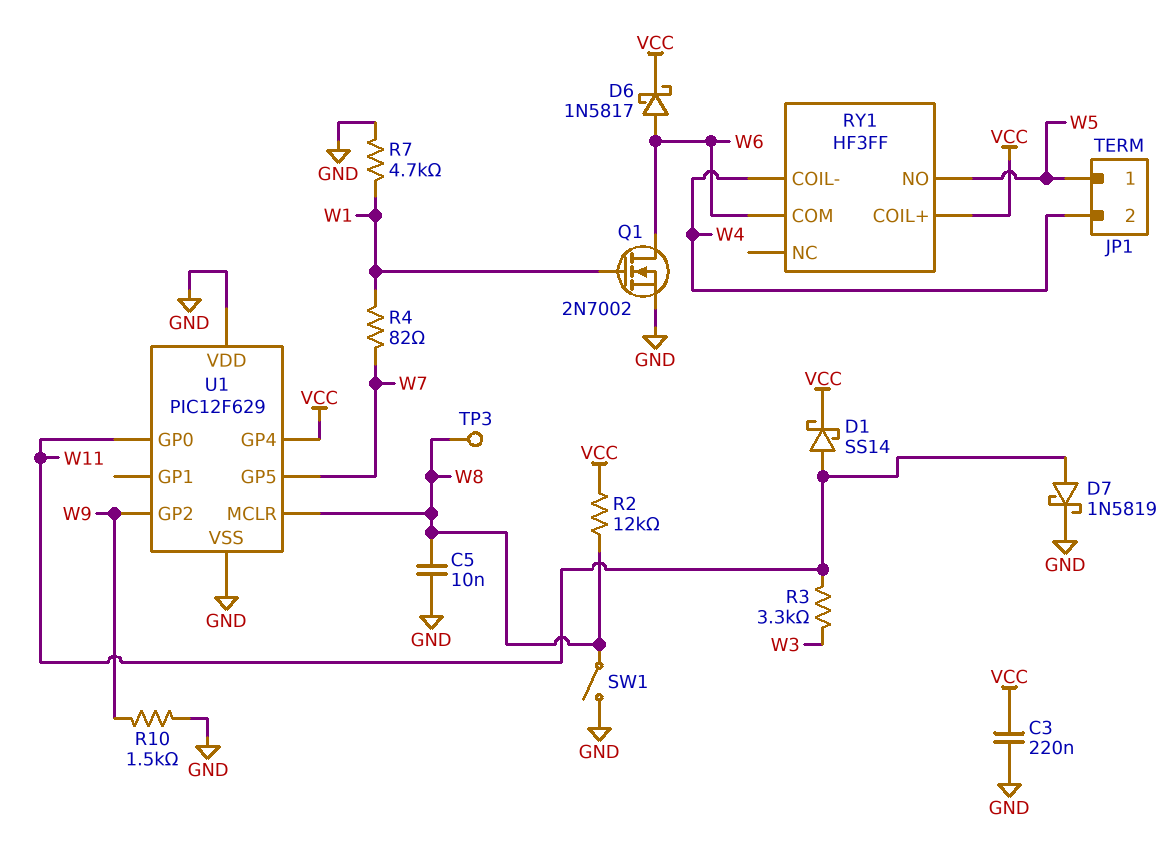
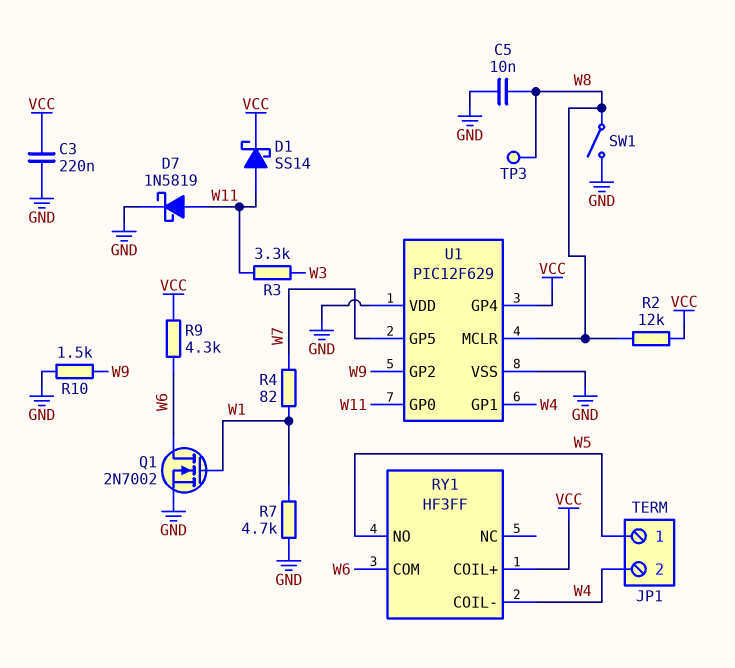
D6: schottky 1N5817 (A W6, K VCC) -> none
R9: none -> 4.3k (VCC, W6)
U1 pin GP1: none -> W4

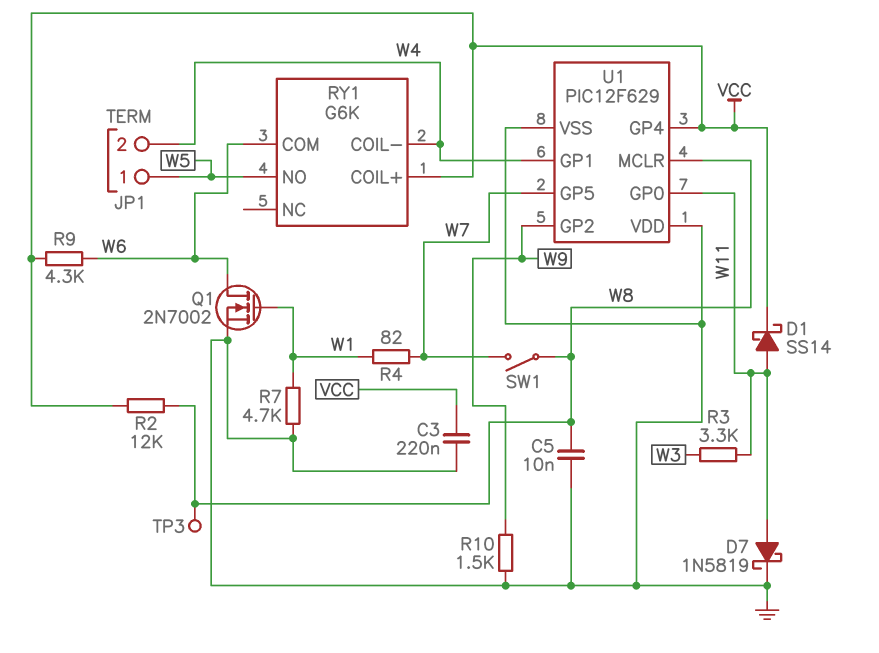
RY1: HF3FF -> G6K
SW1: switch (GND, W8) -> switch (W7, W8)

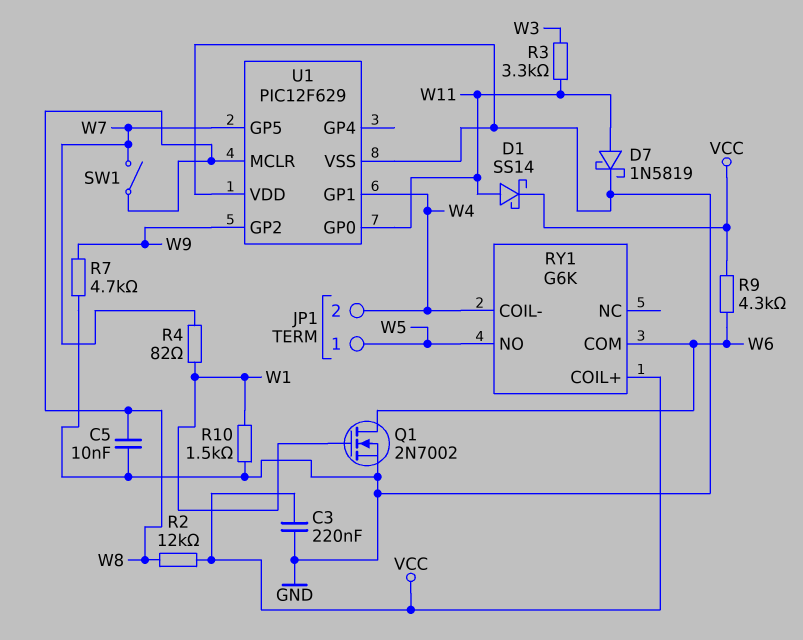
R7: 4.7k (GND, W1) -> 4.7k (GND, W9)
R10: 1.5k (GND, W9) -> 1.5k (GND, W1)
TP3: test point (W8) -> none
U1 pin GP4: VCC -> none

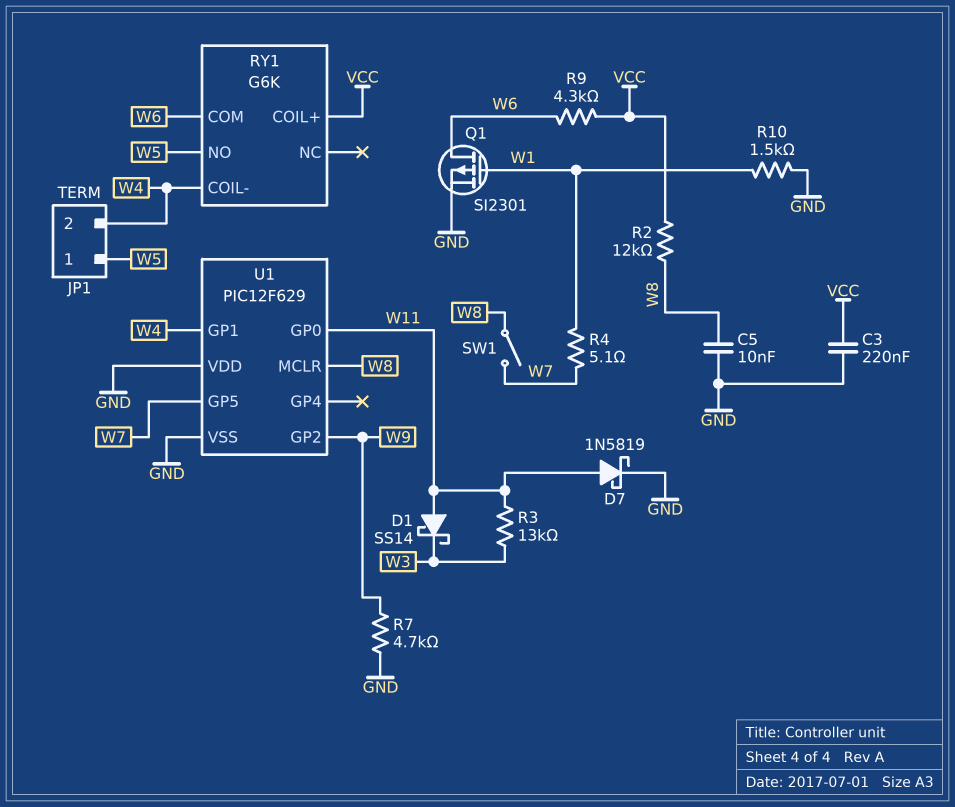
D1: schottky SS14 (A W11, K VCC) -> schottky SS14 (A W11, K W3)
Q1: NMOS 2N7002 (G W1, D W6, S GND) -> PMOS SI2301 (G W1, D W6, S GND)
R3: 3.3k (W3, W11) -> 13k (W3, W11)
R4: 82 (W1, W7) -> 5.1 (W1, W7)

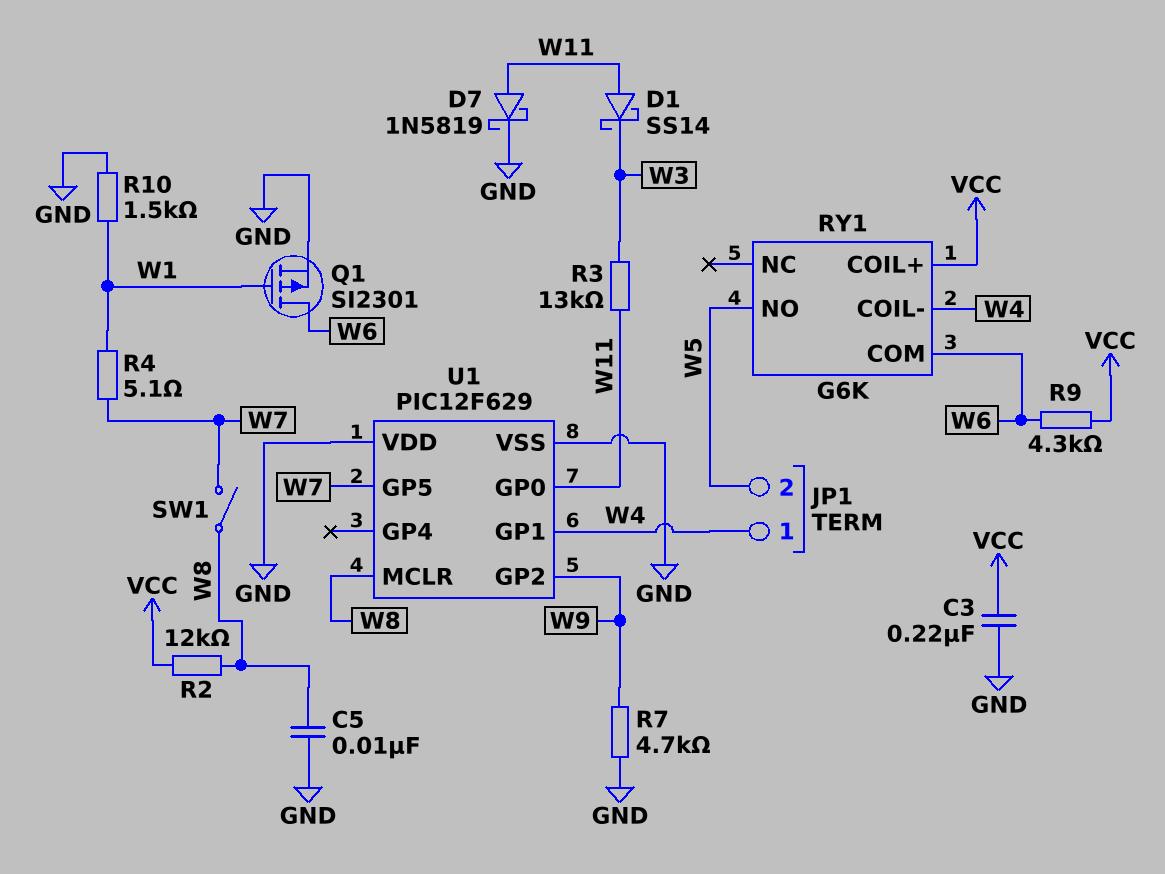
JP1 pin 1: W5 -> W4
JP1 pin 2: W4 -> W5

